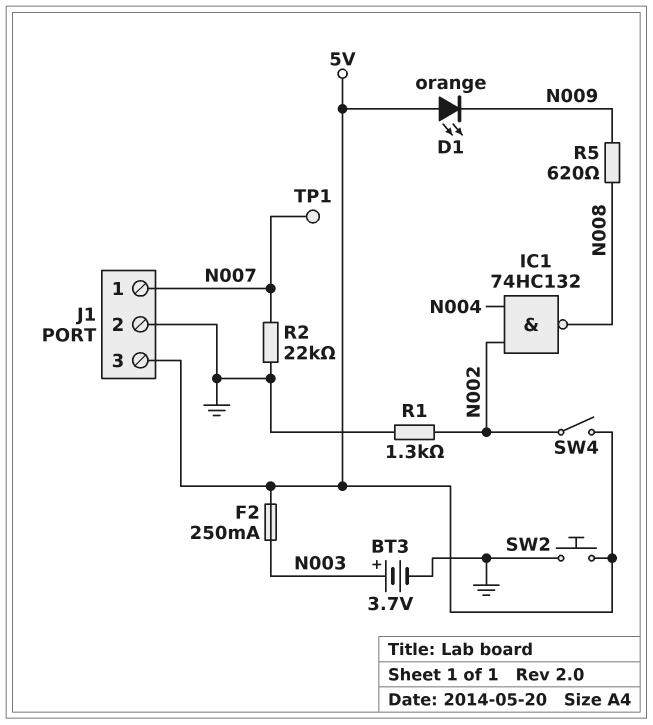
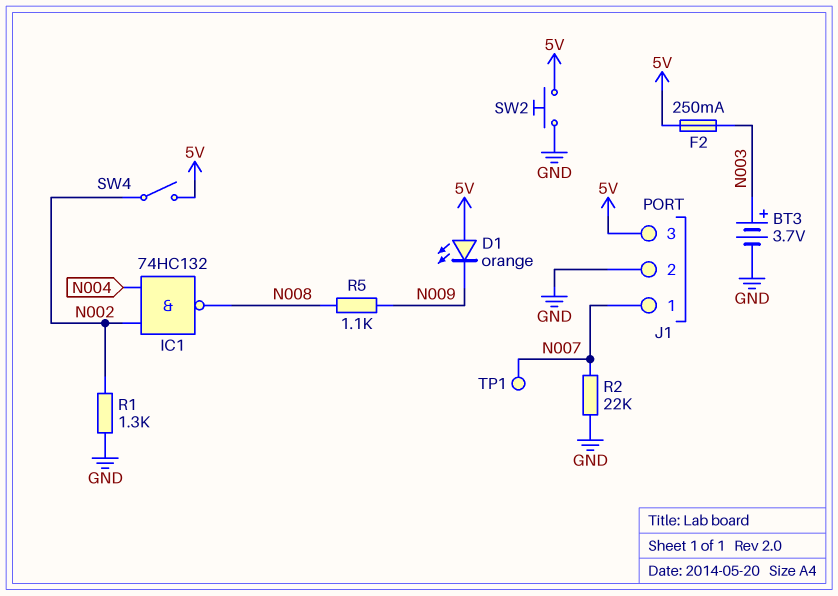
R5: 620 (N008, N009) -> 1.1k (N008, N009)

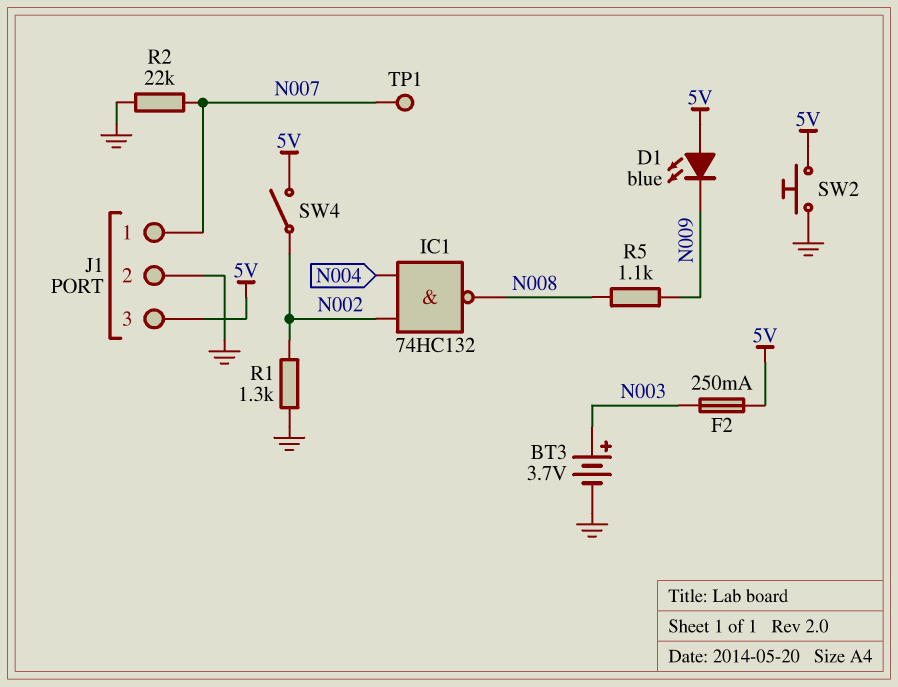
D1: LED orange (A 5V, K N009) -> LED blue (A 5V, K N009)

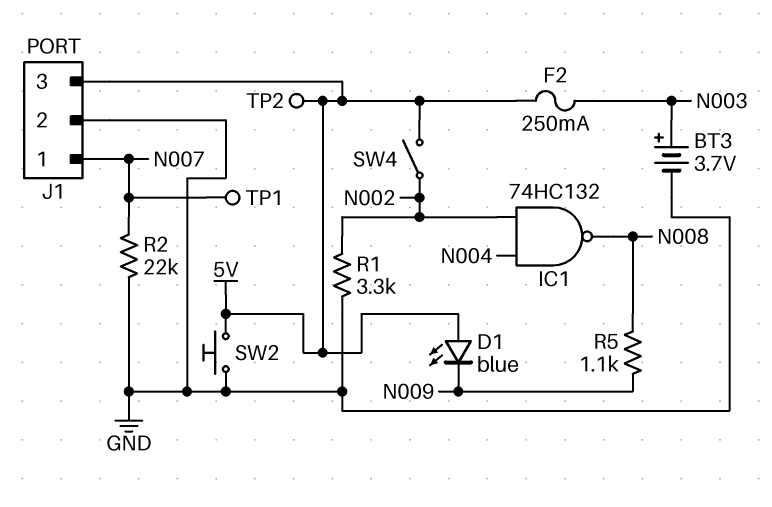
R1: 1.3k (GND, N002) -> 3.3k (GND, N002)
TP2: none -> test point (5V)

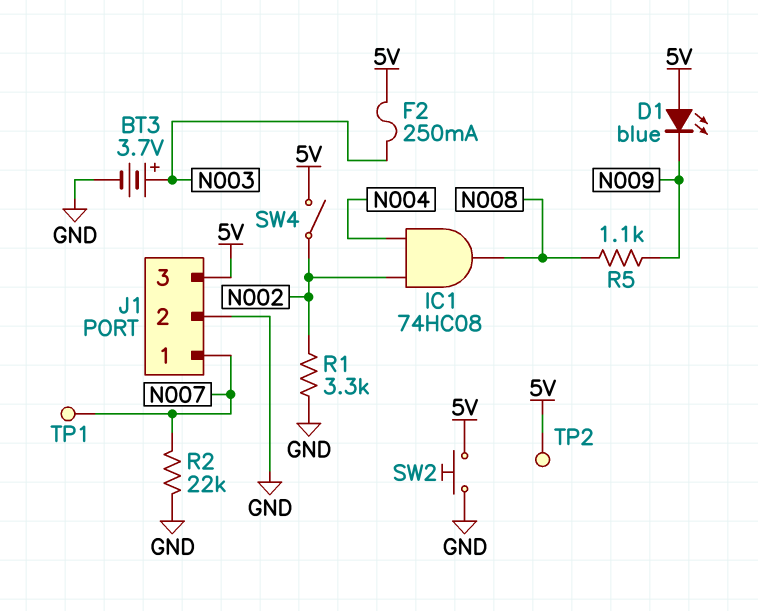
IC1: NAND 74HC132 (in N002, in N004, out N008) -> AND 74HC08 (in N002, in N004, out N008)

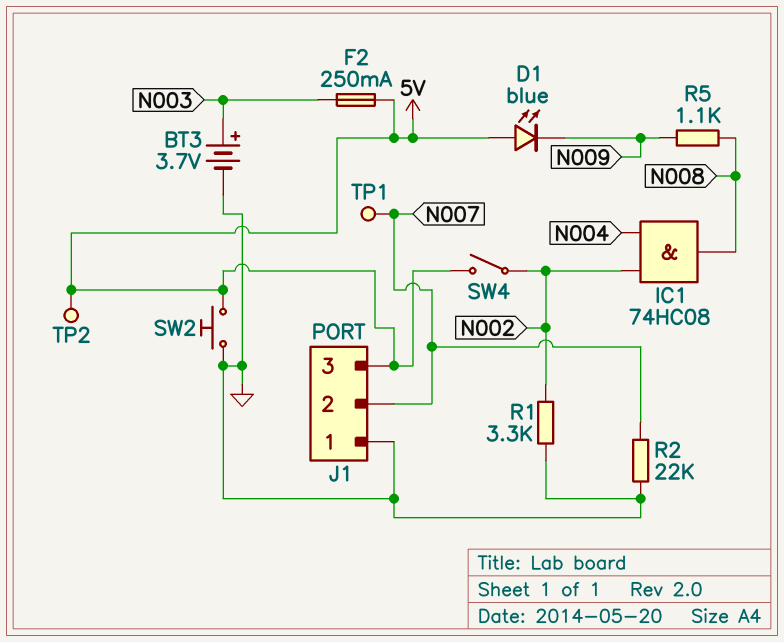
J1 pin 1: N007 -> GND
J1 pin 2: GND -> N007

